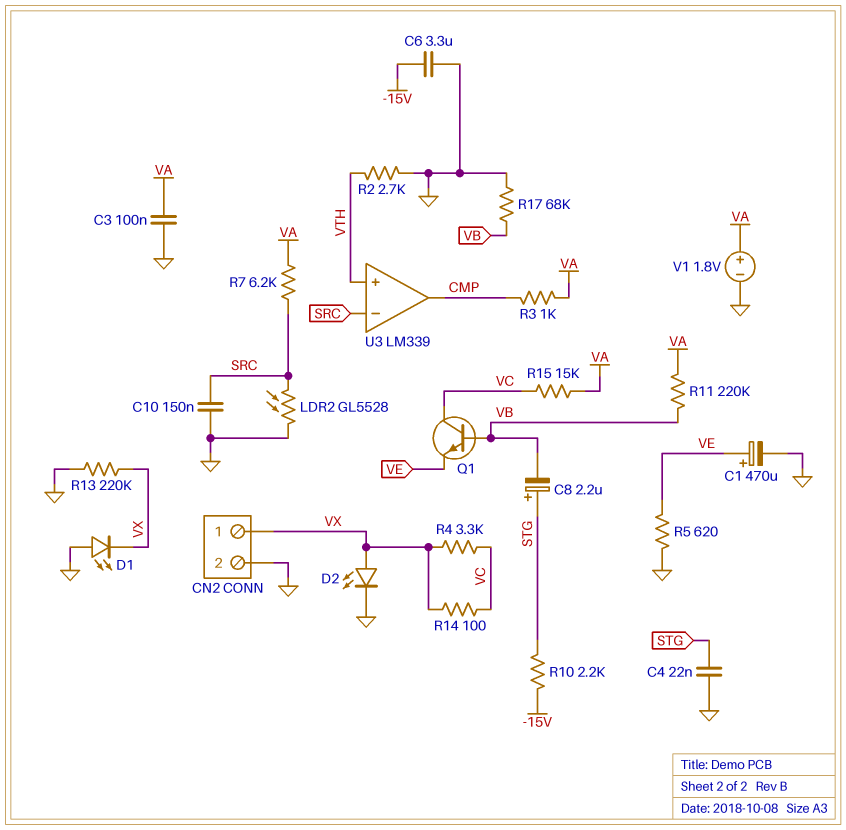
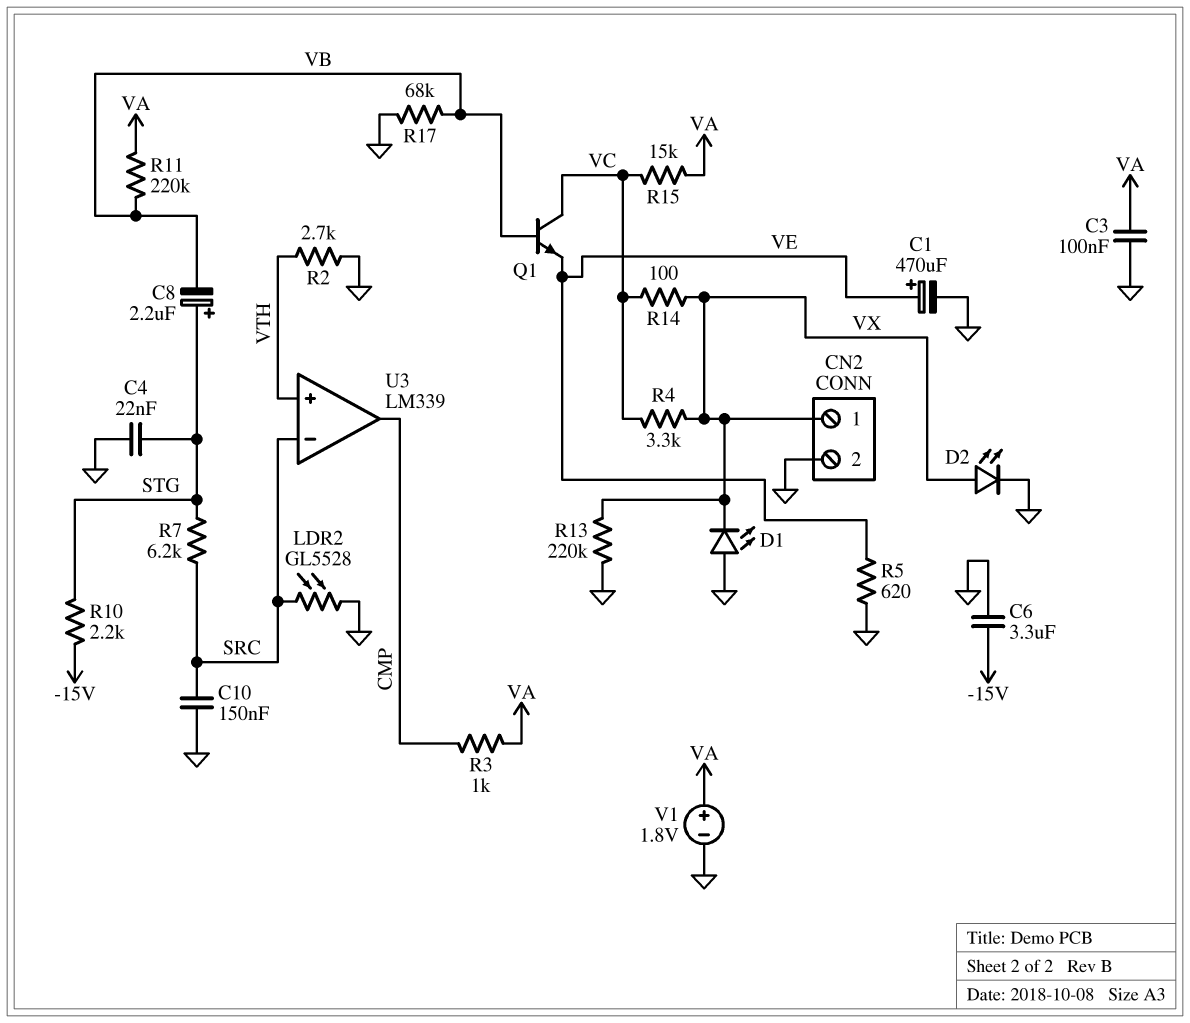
R7: 6.2k (SRC, VA) -> 6.2k (SRC, STG)

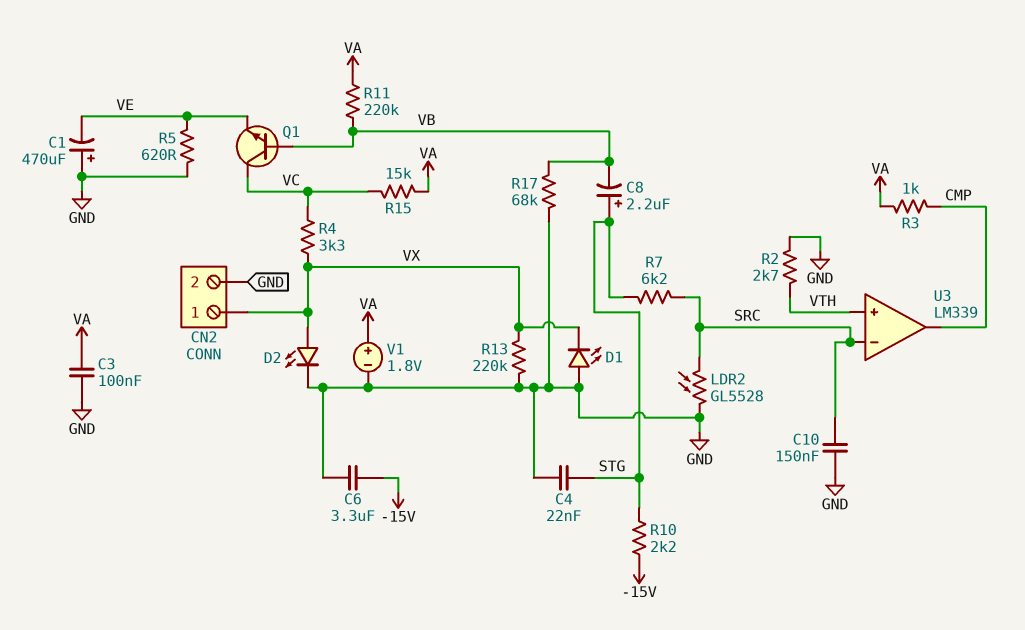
C1: 470uF (plus VE, minus GND) -> 470uF (plus GND, minus VE)
R14: 100 (VC, VX) -> none

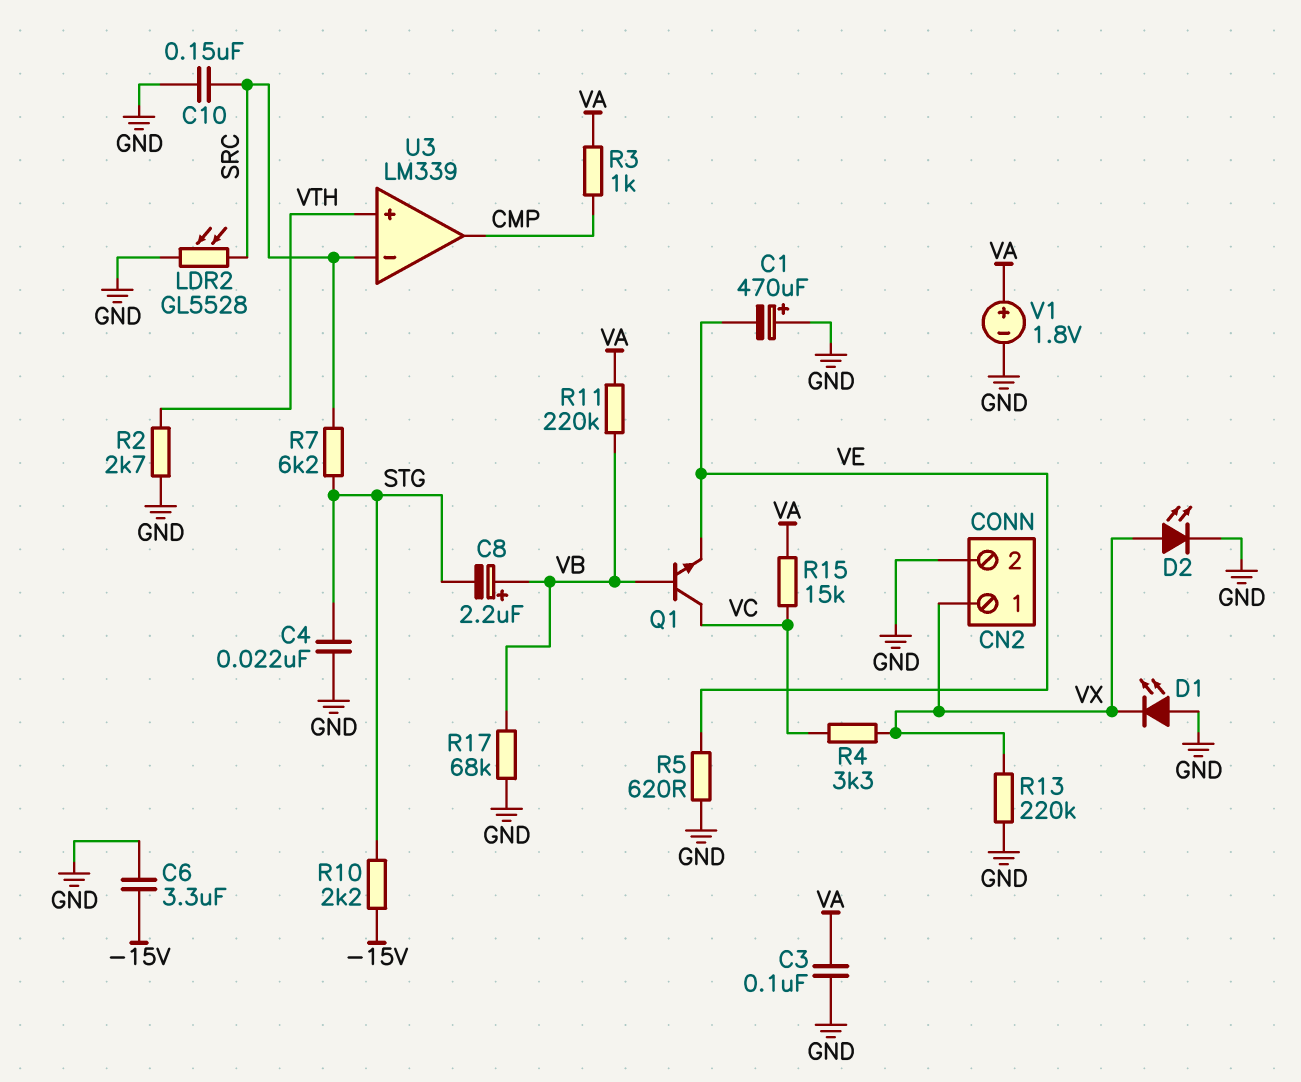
C8: 2.2uF (plus STG, minus VB) -> 2.2uF (plus VB, minus STG)

